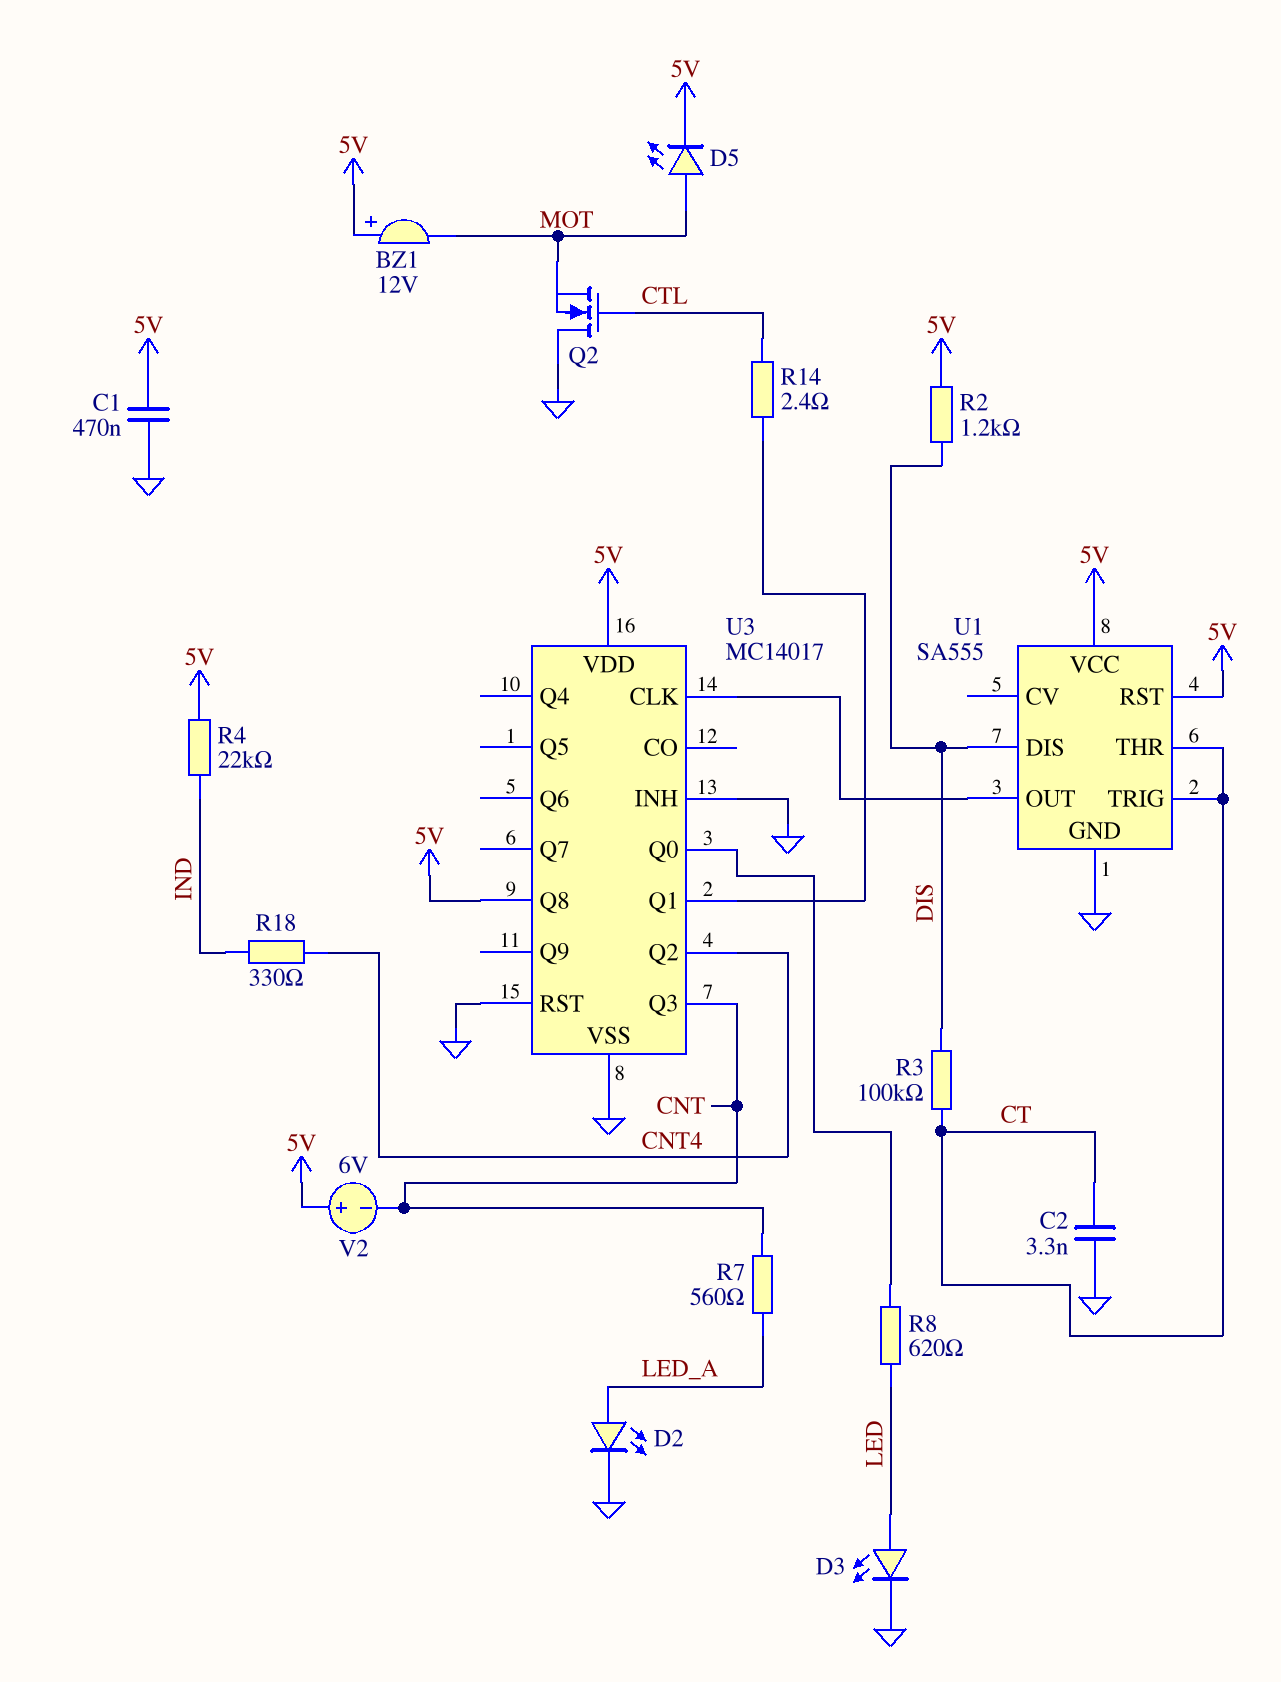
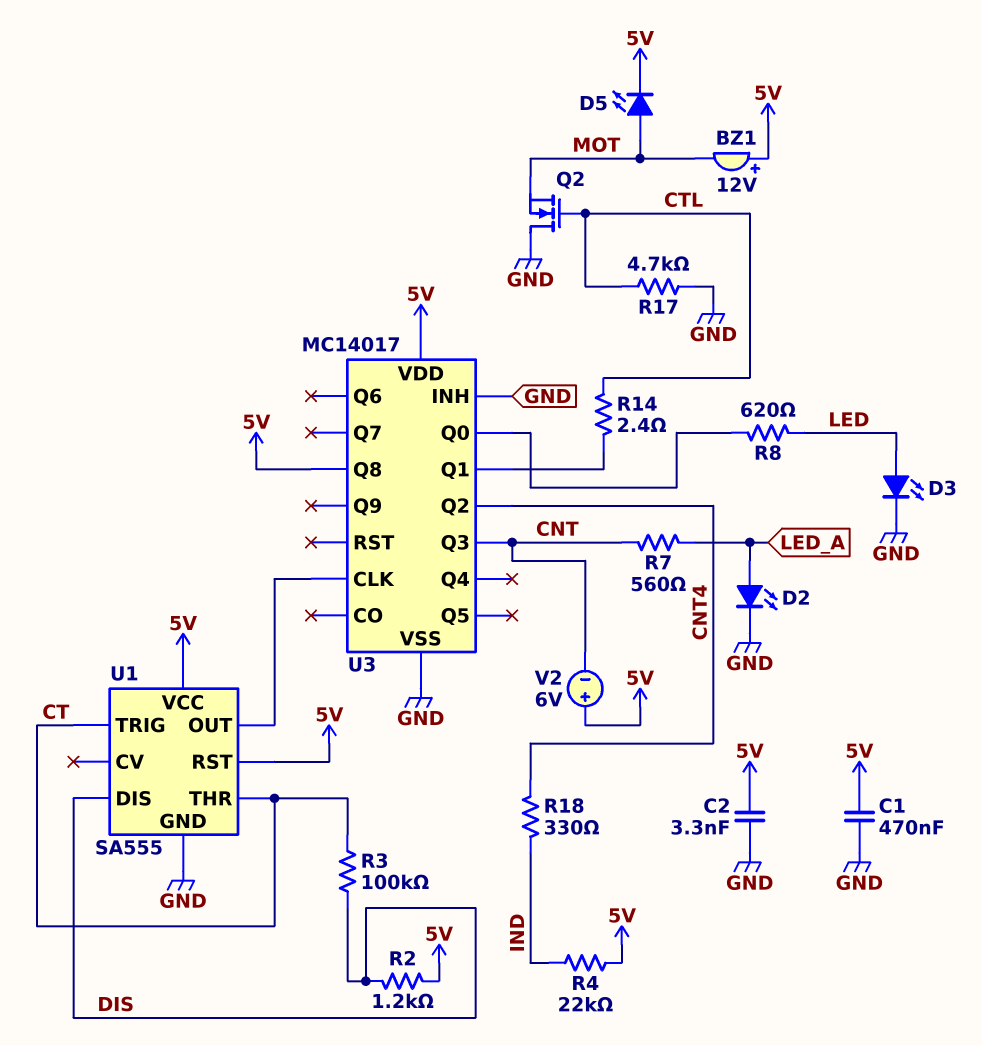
C2: 3.3nF (CT, GND) -> 3.3nF (5V, GND)
R17: none -> 4.7k (CTL, GND)
U3 pin RST: GND -> none

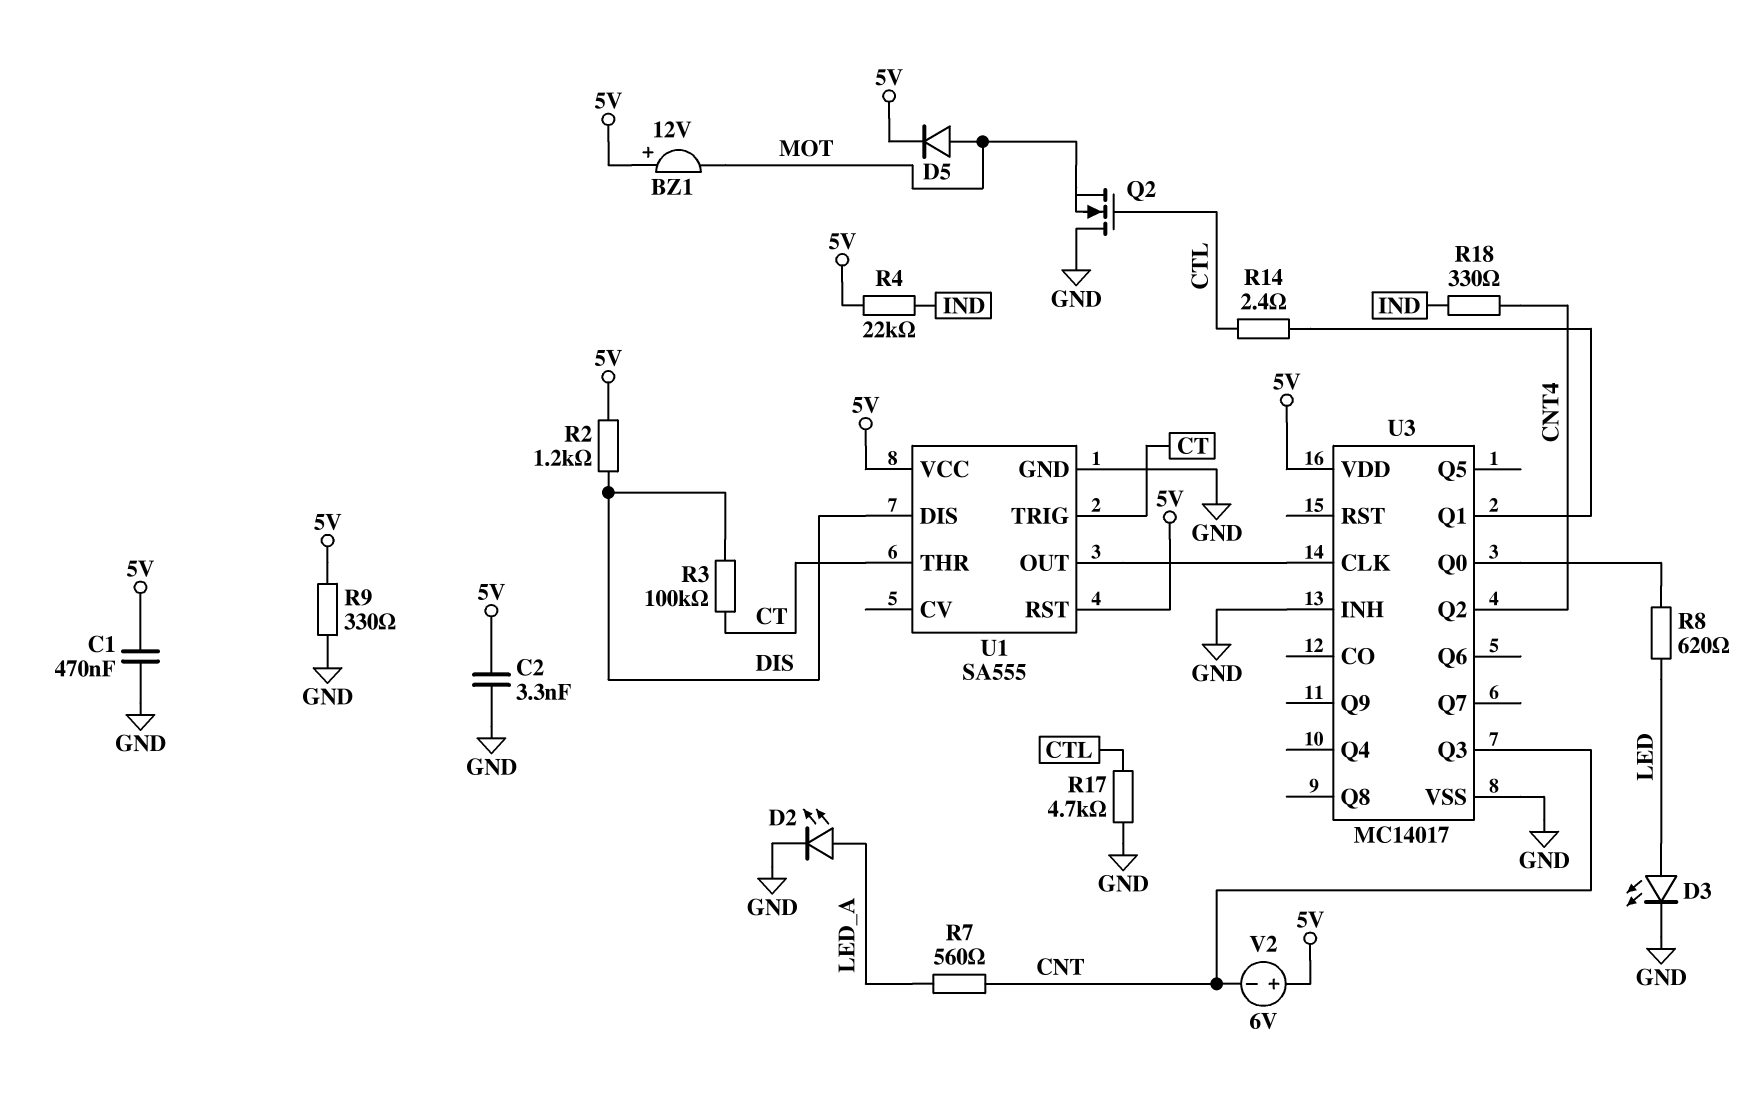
D5: LED (A MOT, K 5V) -> diode (A MOT, K 5V)
R9: none -> 330 (5V, GND)
U3 pin Q8: 5V -> none

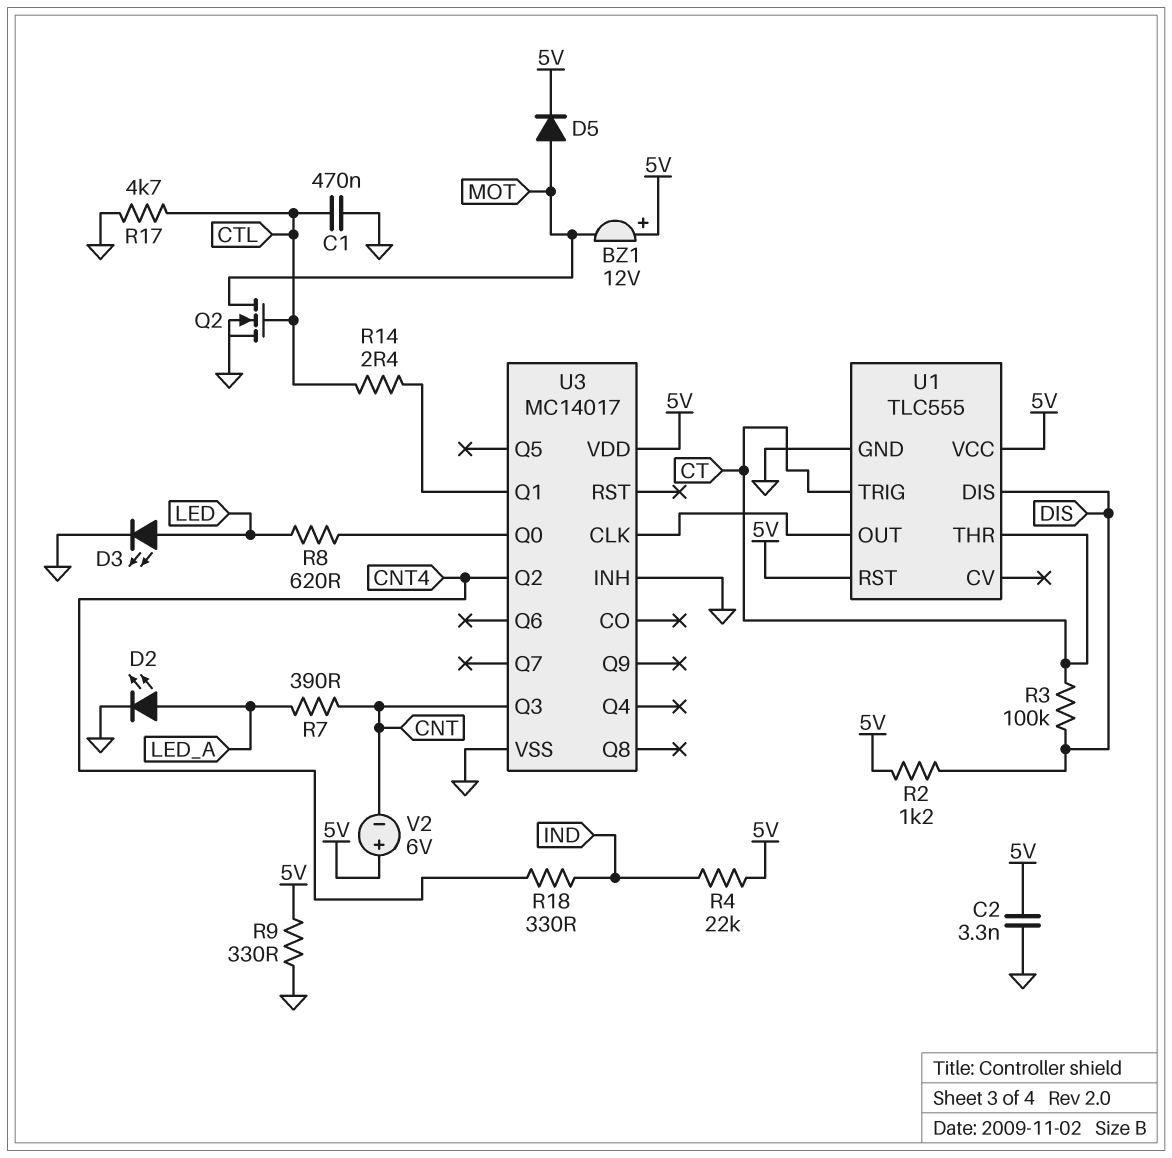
C1: 470nF (5V, GND) -> 470nF (CTL, GND)
Q2: NMOS (G CTL, D GND, S MOT) -> NMOS (G CTL, D MOT, S GND)
R7: 560 (CNT, LED_A) -> 390 (CNT, LED_A)
U1: SA555 -> TLC555

